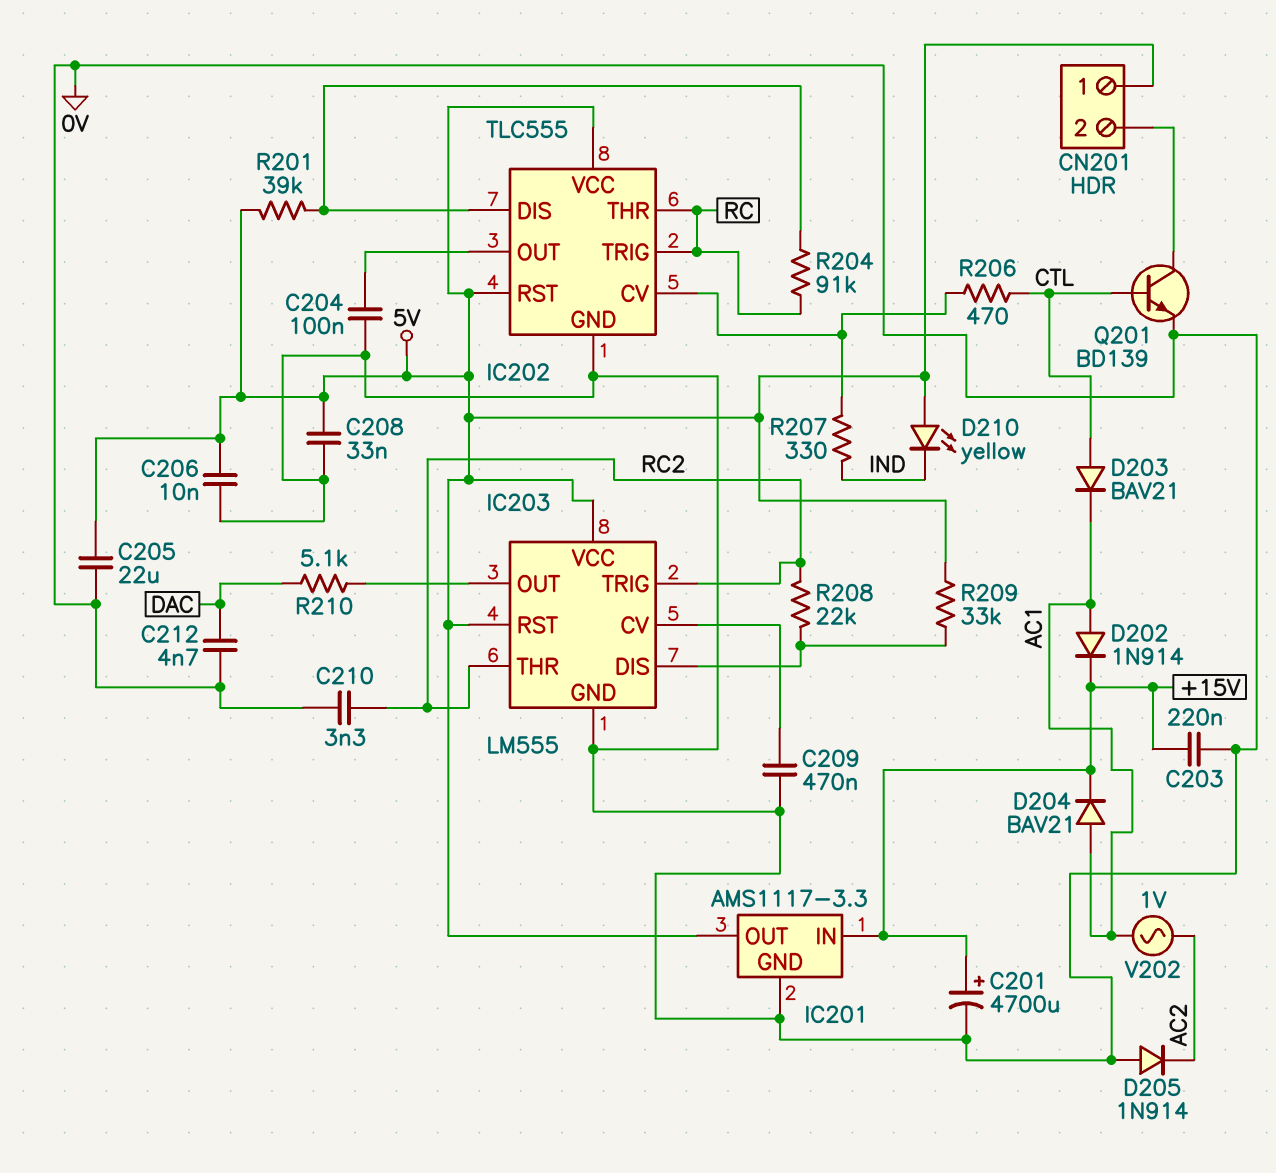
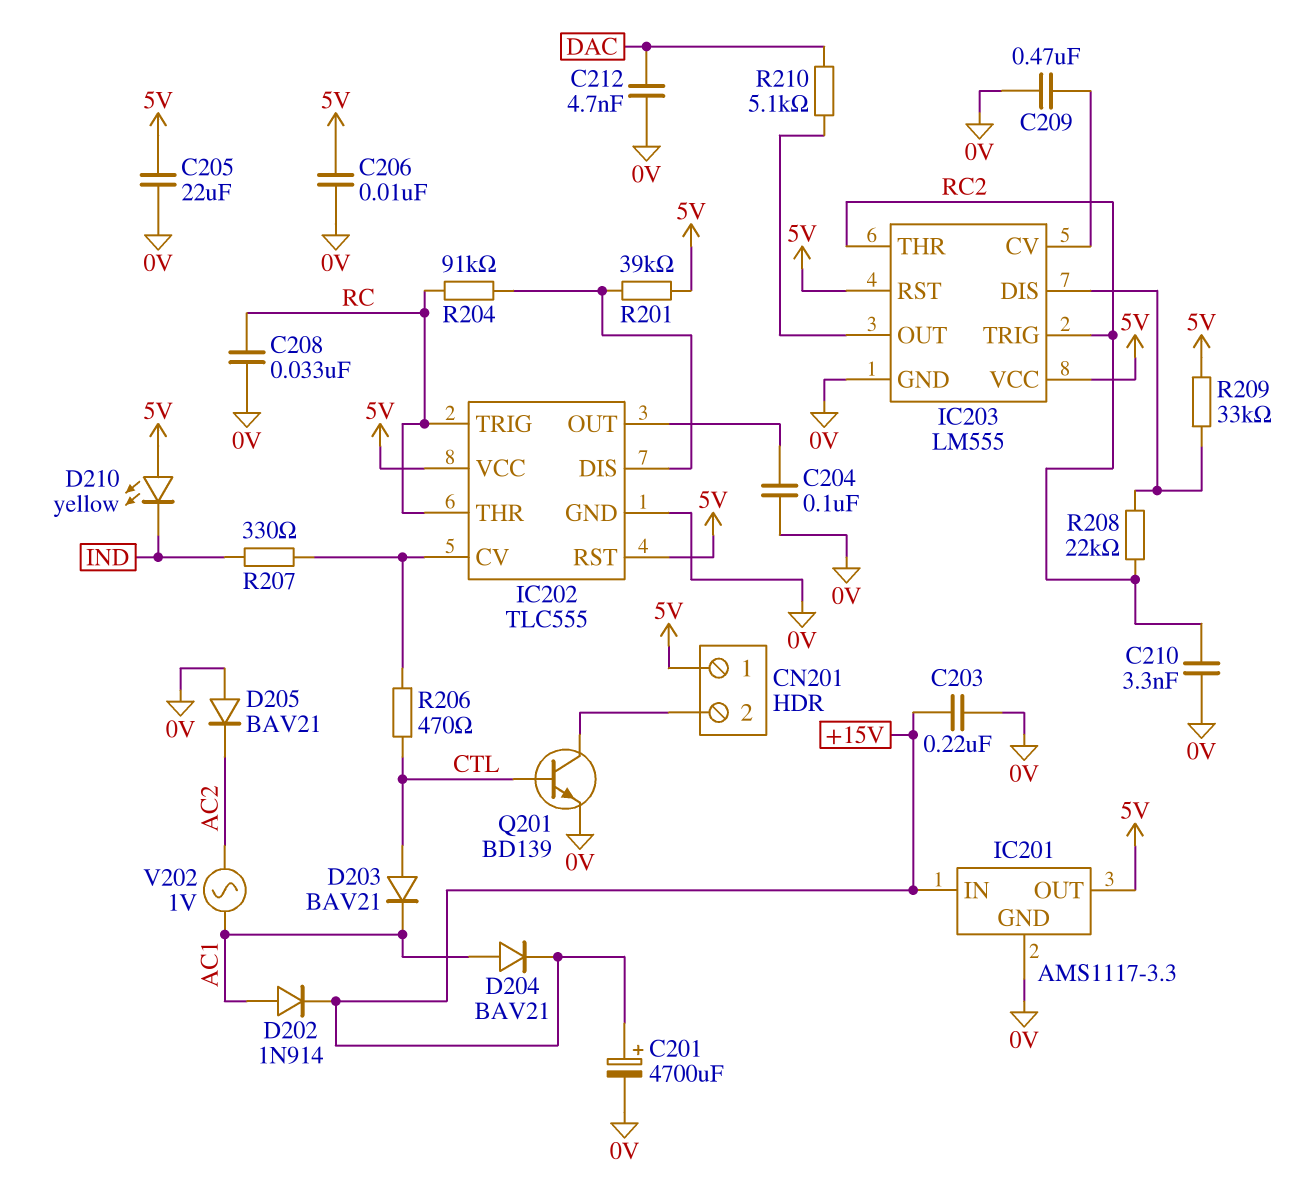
C208: 33nF (0V, 5V) -> 33nF (0V, RC)
D205: diode 1N914 (A 0V, K AC2) -> diode BAV21 (A 0V, K AC2)

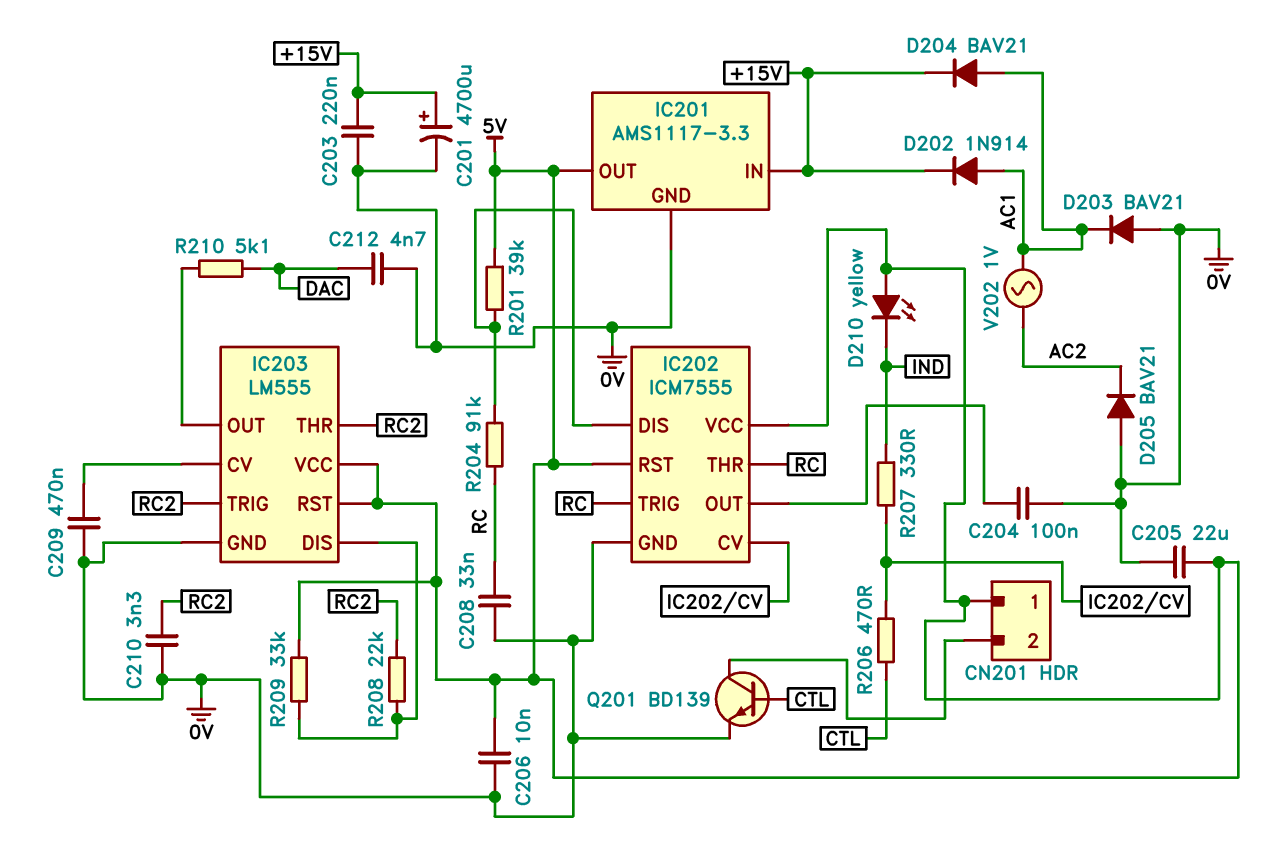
D203: diode BAV21 (A CTL, K AC1) -> diode BAV21 (A 0V, K AC1)
IC202: TLC555 -> ICM7555

